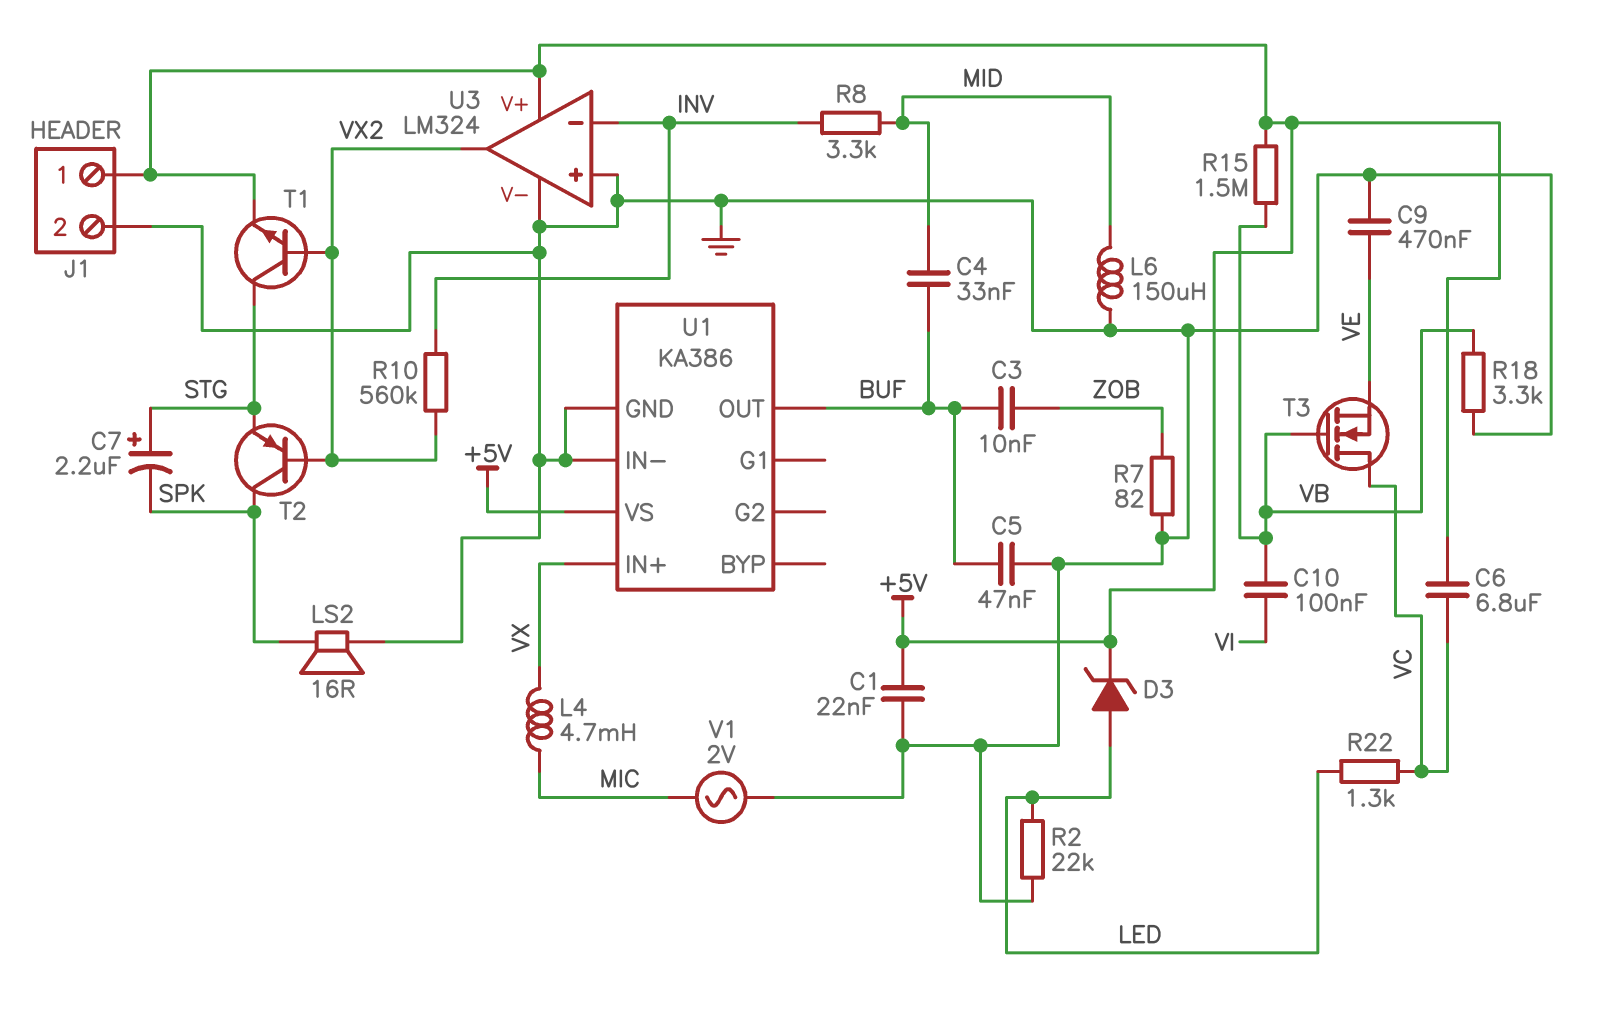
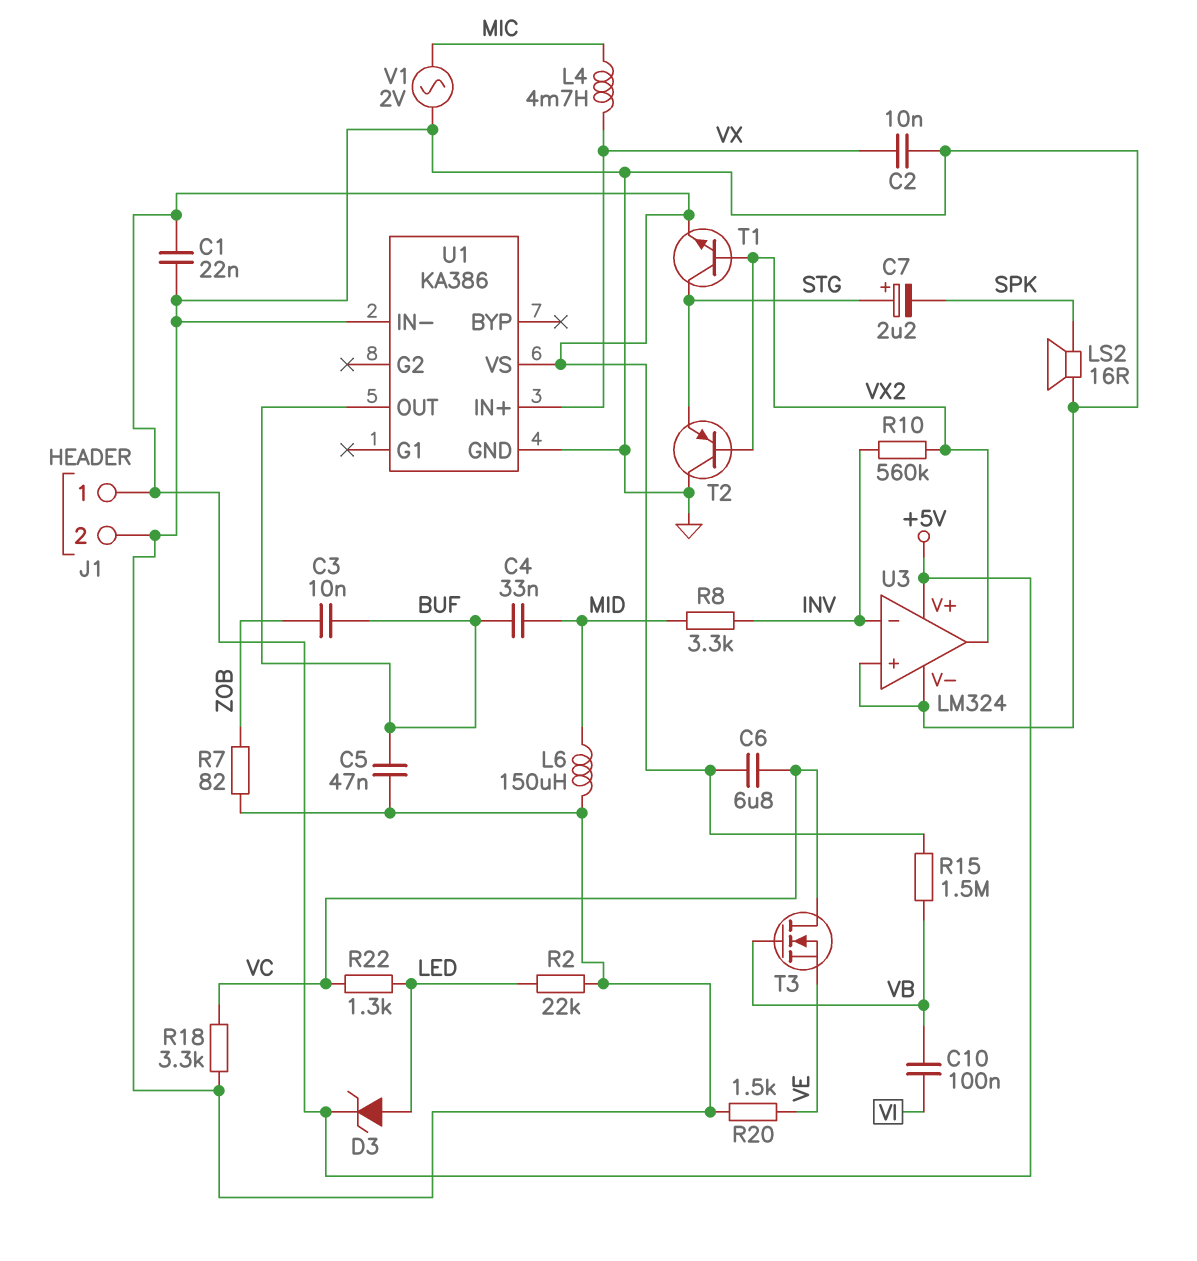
C2: none -> 10nF (GND, VX)
C9: 470nF (GND, VE) -> none
R18: 3.3k (GND, VB) -> 3.3k (GND, VC)
R20: none -> 1.5k (GND, VE)
T2: PNP (B VX2, C SPK, E STG) -> PNP (B VX2, C GND, E STG)

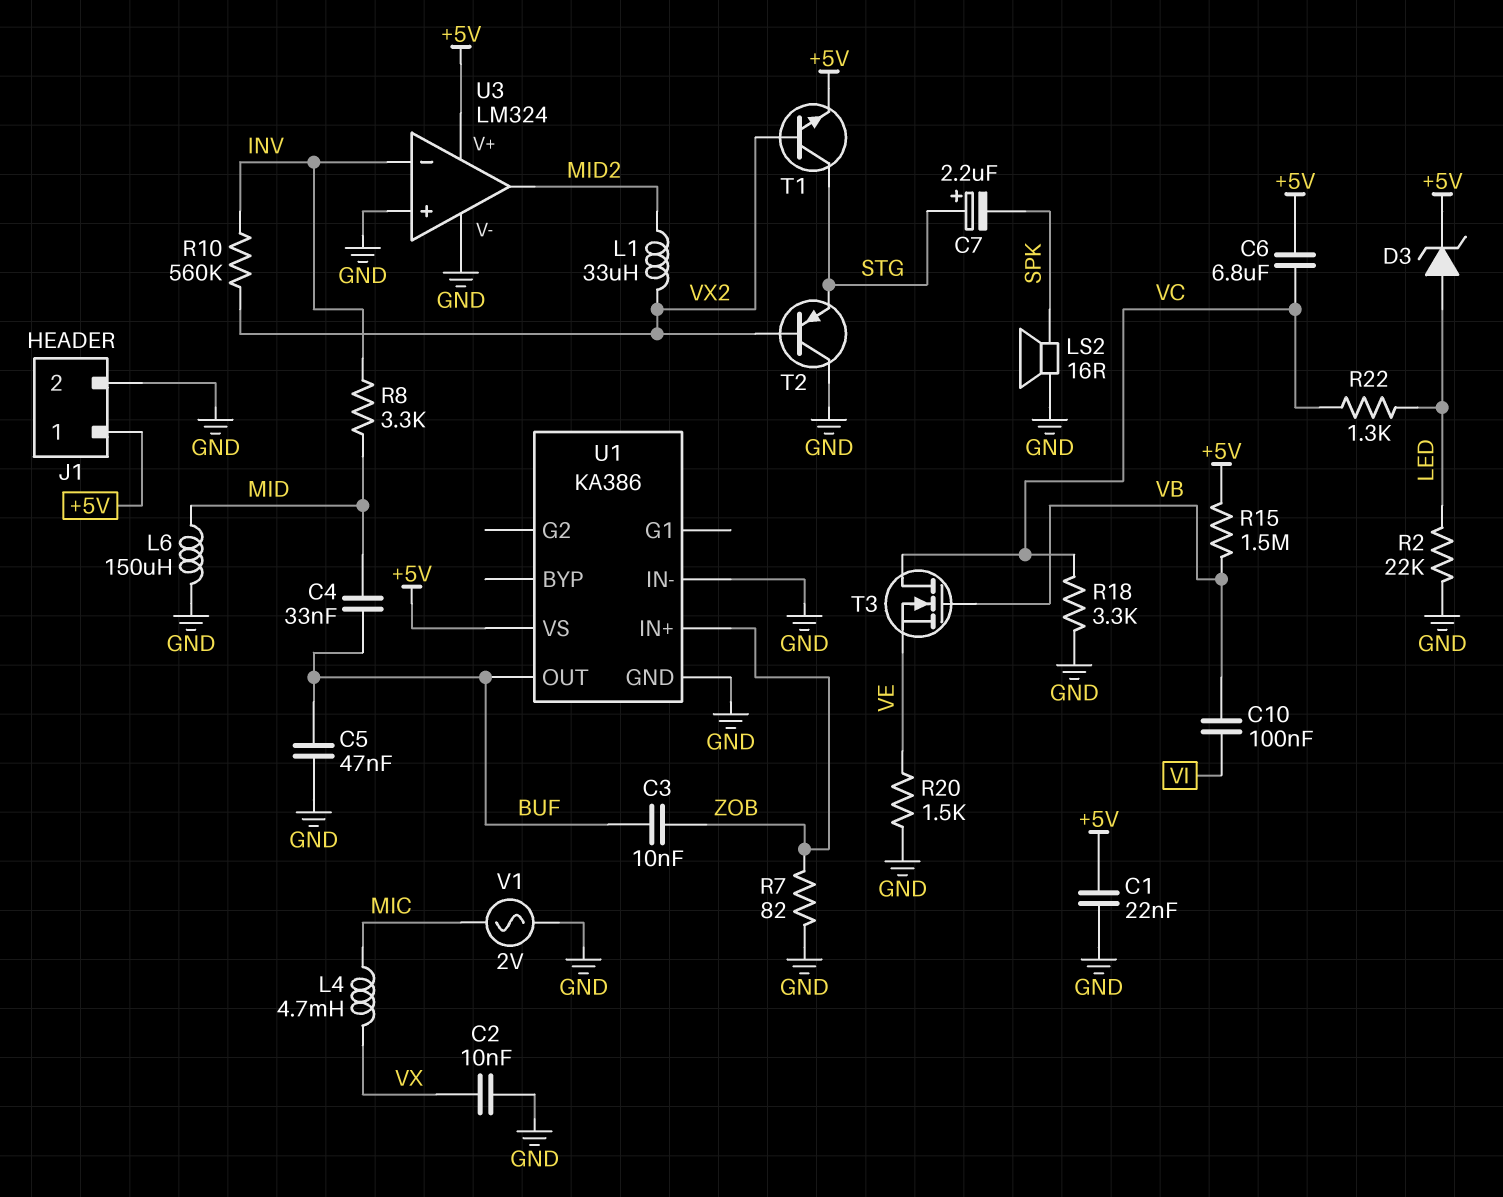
L1: none -> 33uH (MID2, VX2)
U1 pin IN+: VX -> ZOB
U3 pin out: VX2 -> MID2

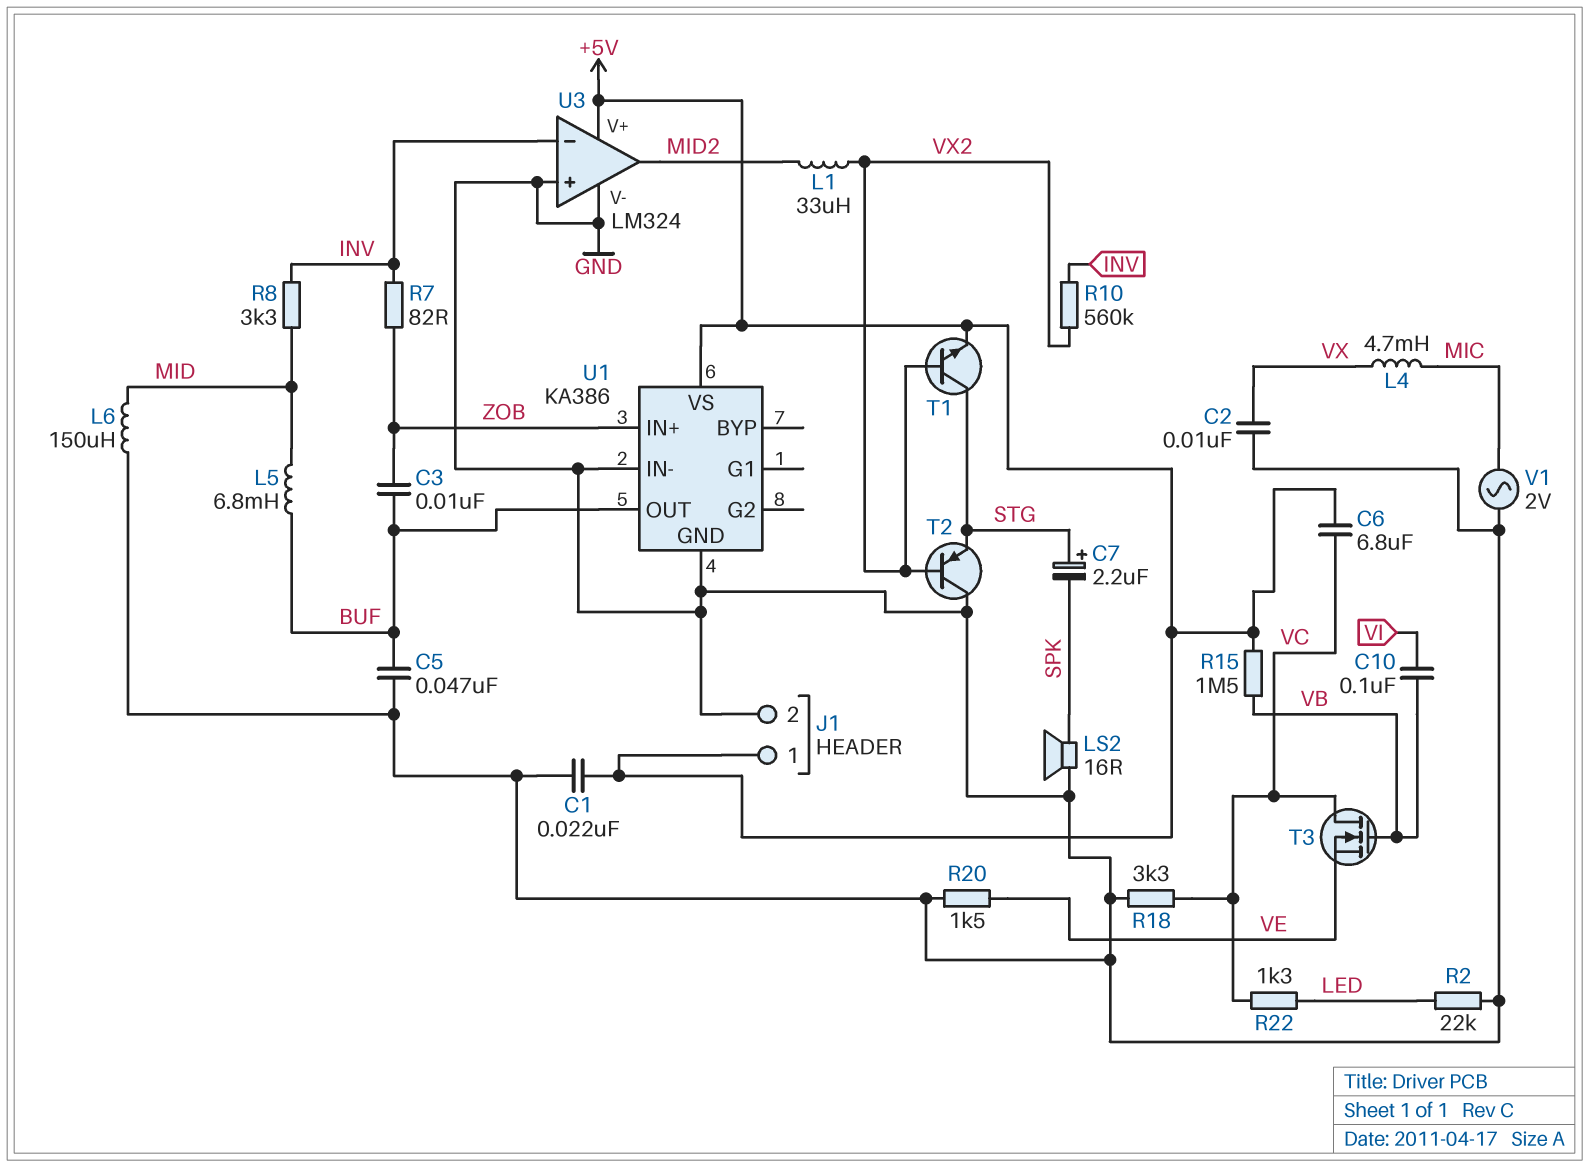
C4: 33nF (BUF, MID) -> none
D3: zener (A LED, K +5V) -> none
L5: none -> 6.8mH (BUF, MID)
R7: 82 (GND, ZOB) -> 82 (INV, ZOB)

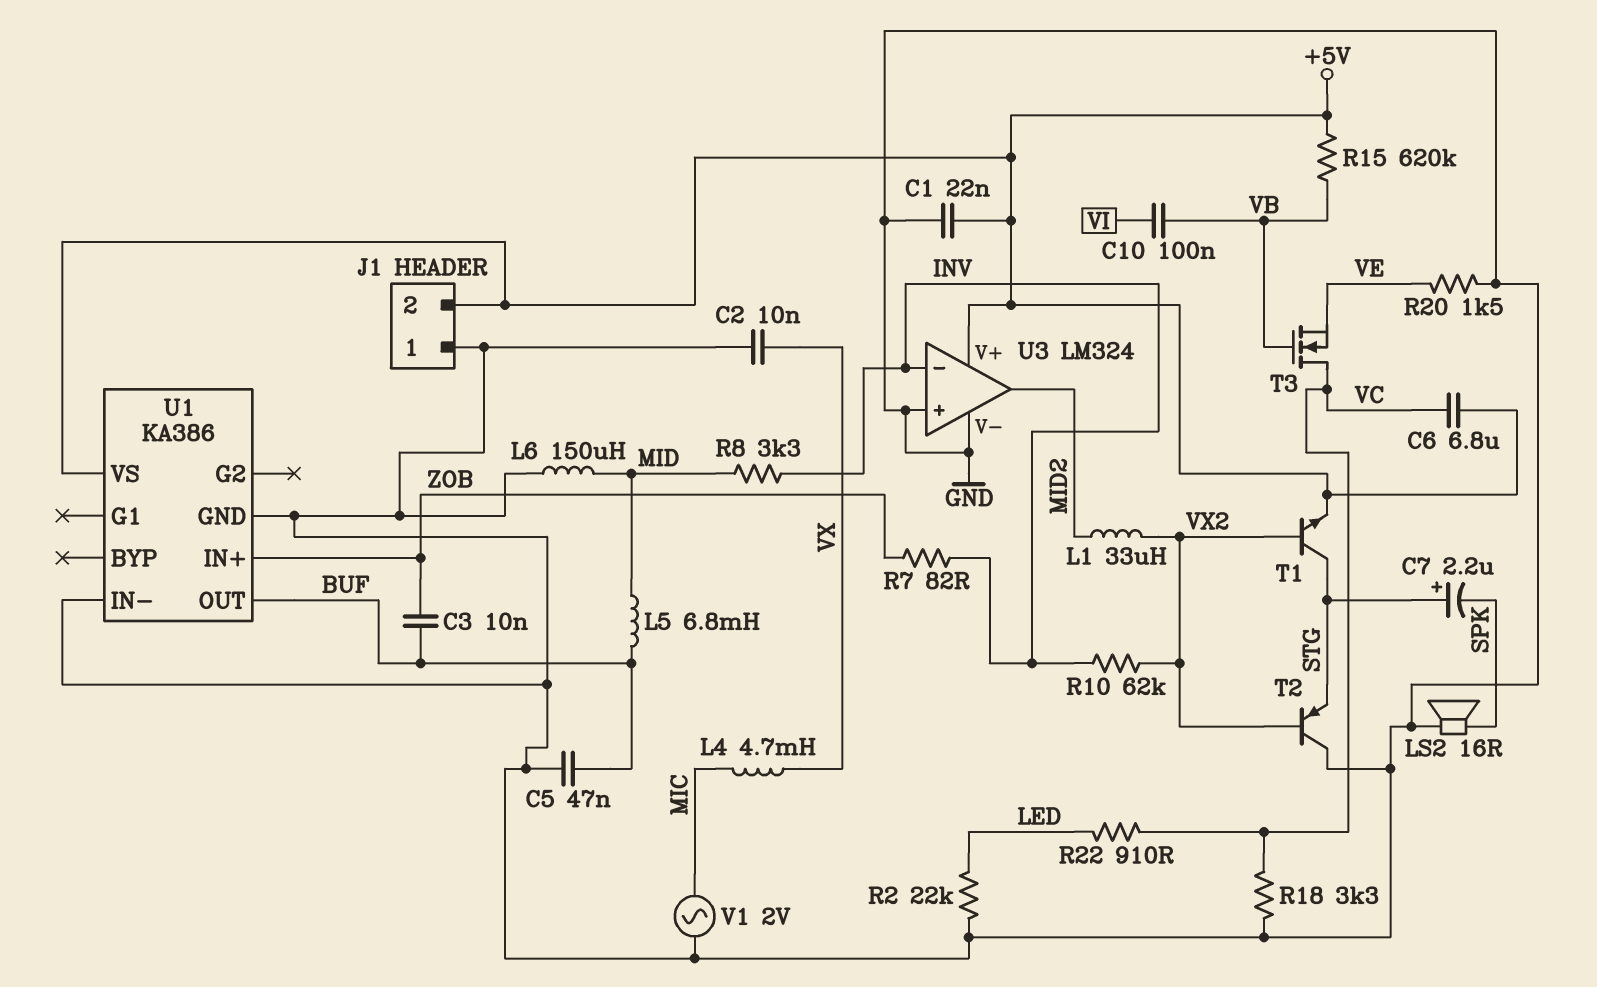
J1 pin 1: +5V -> GND
J1 pin 2: GND -> +5V
R10: 560k (INV, VX2) -> 62k (INV, VX2)
R15: 1.5M (+5V, VB) -> 620k (+5V, VB)
R22: 1.3k (LED, VC) -> 910 (LED, VC)

